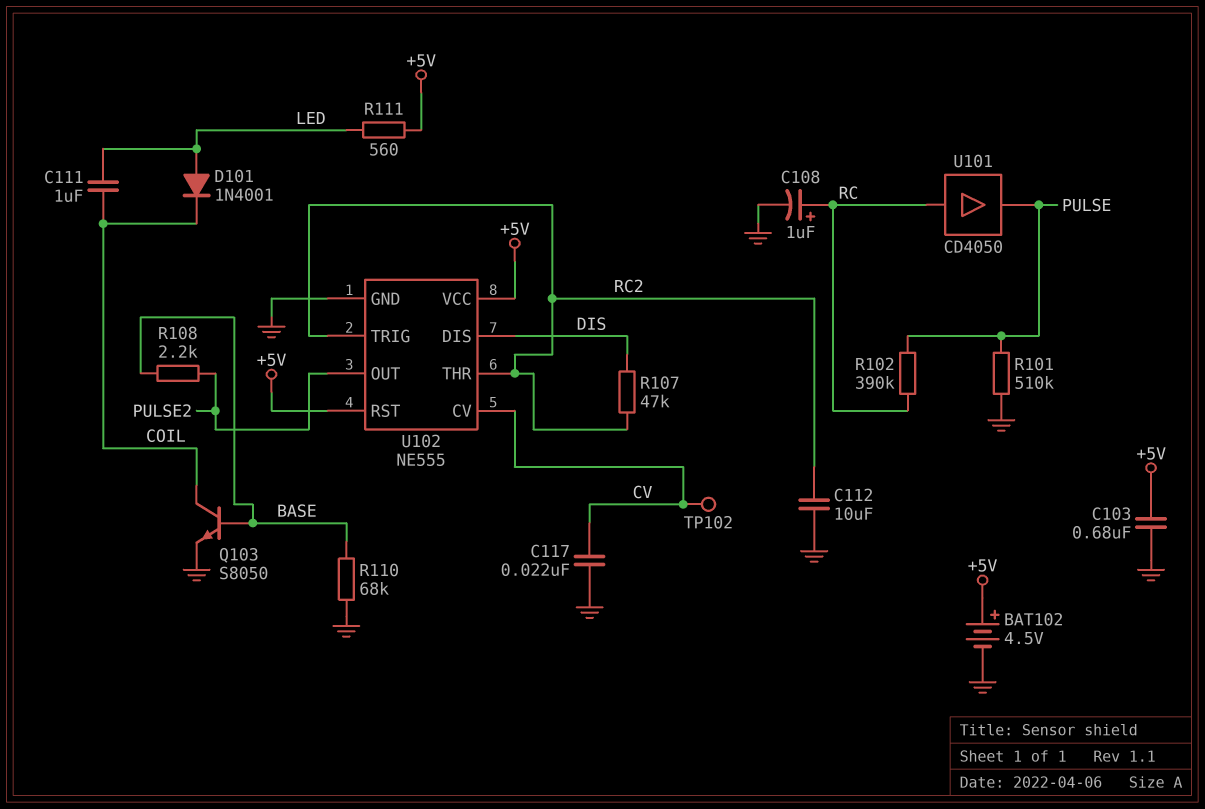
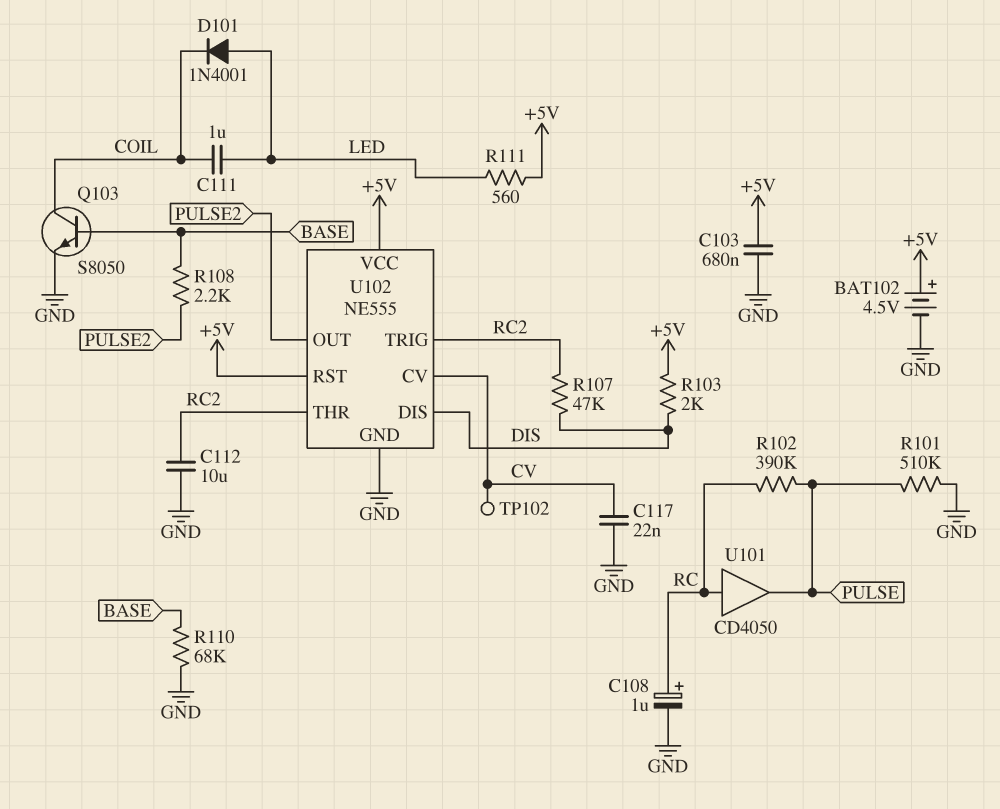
R103: none -> 2k (+5V, DIS)

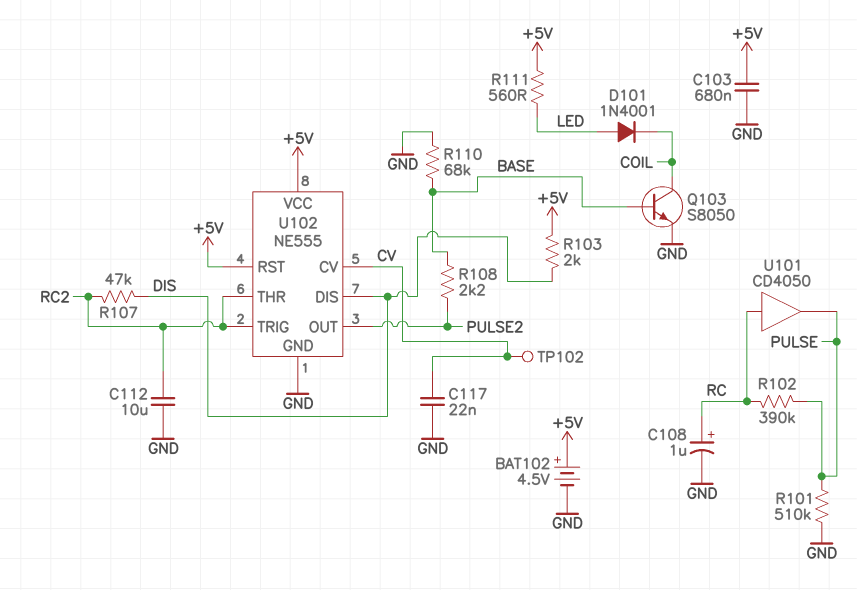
C111: 1uF (COIL, LED) -> none

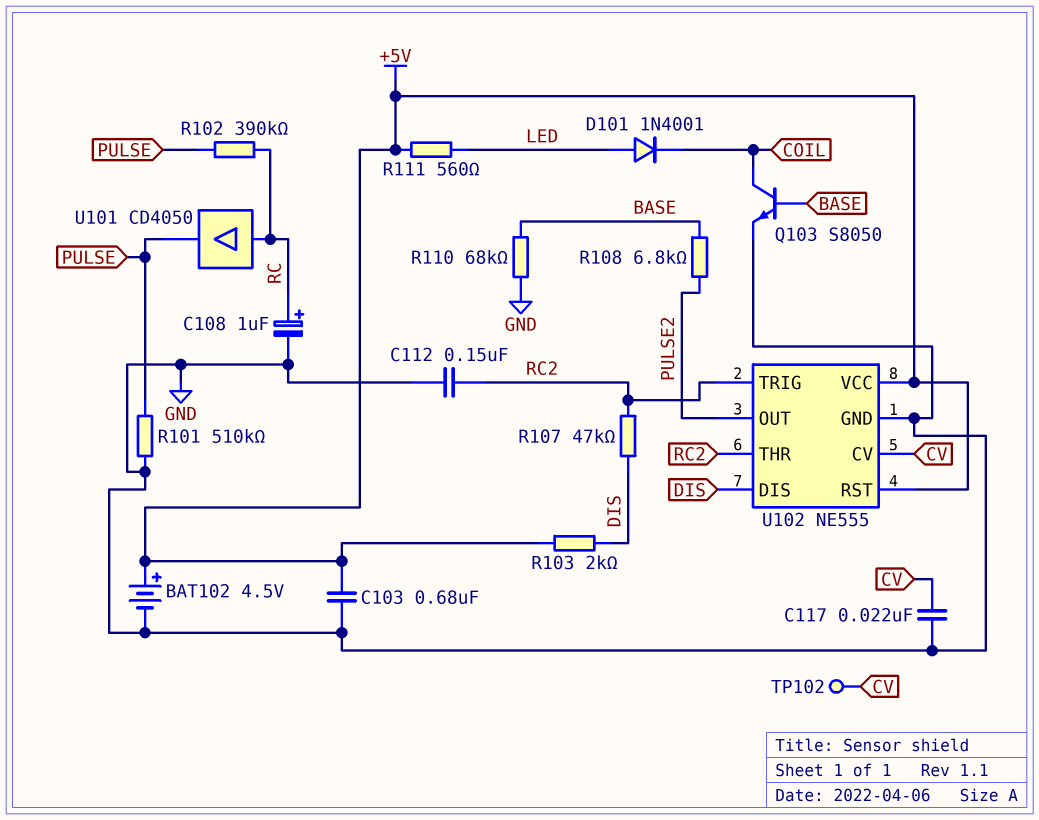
C112: 10uF (GND, RC2) -> 150nF (GND, RC2)
R108: 2.2k (BASE, PULSE2) -> 6.8k (BASE, PULSE2)

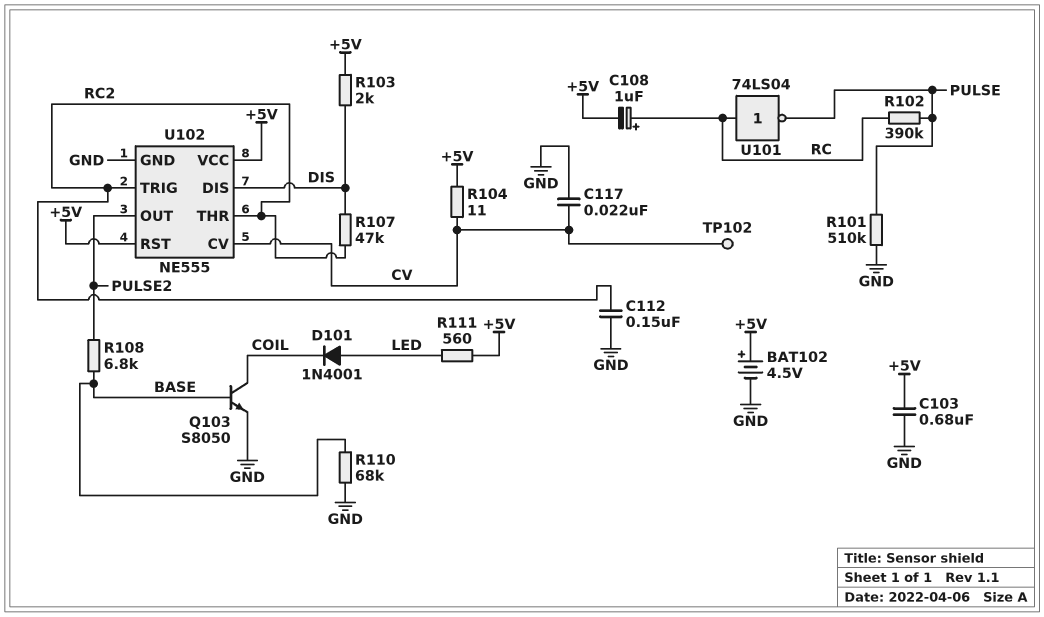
C108: 1uF (plus RC, minus GND) -> 1uF (plus RC, minus +5V)
R104: none -> 11 (+5V, CV)
U101: buffer CD4050 (in RC, out PULSE) -> NOT 74LS04 (in RC, out PULSE)

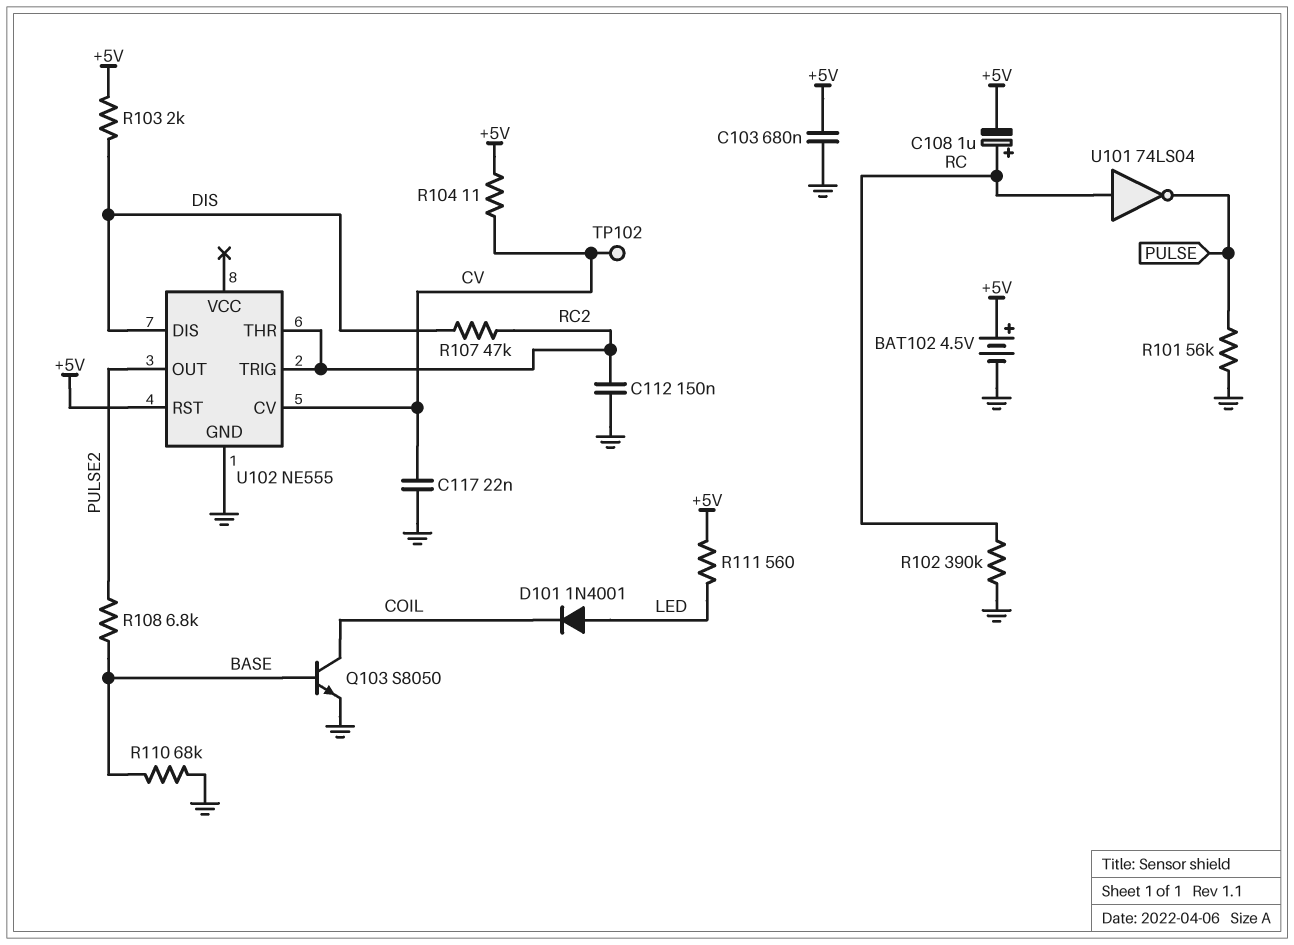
R101: 510k (GND, PULSE) -> 56k (GND, PULSE)
R102: 390k (PULSE, RC) -> 390k (GND, RC)
U102 pin VCC: +5V -> none

